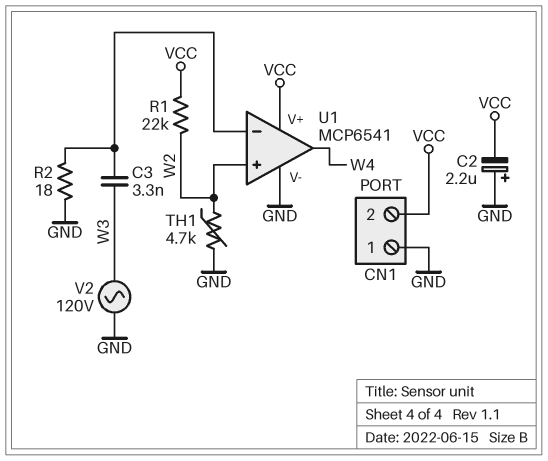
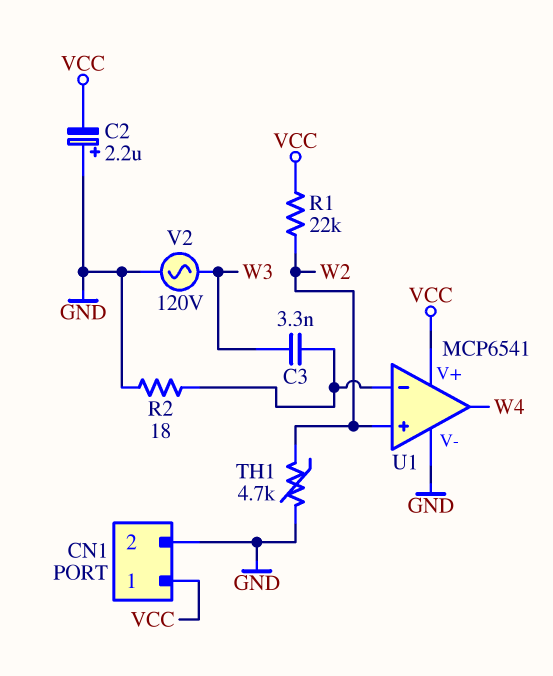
CN1 pin 1: GND -> VCC
CN1 pin 2: VCC -> GND

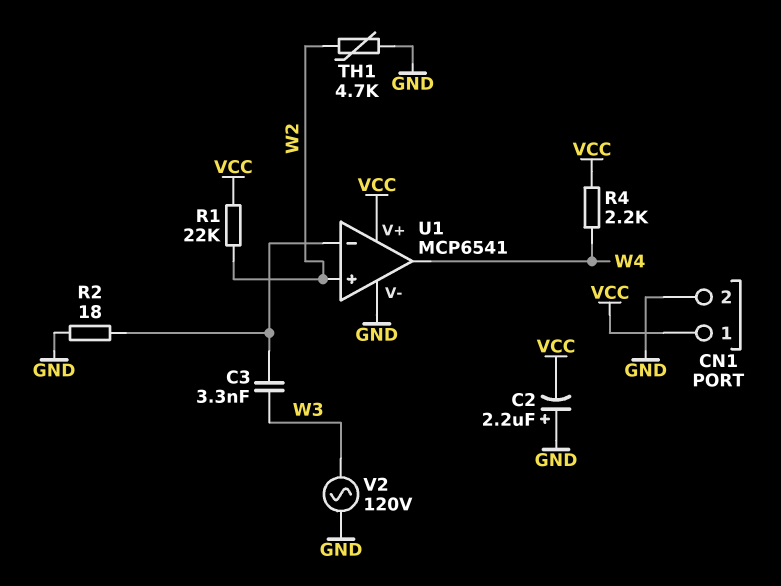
R4: none -> 2.2k (VCC, W4)

